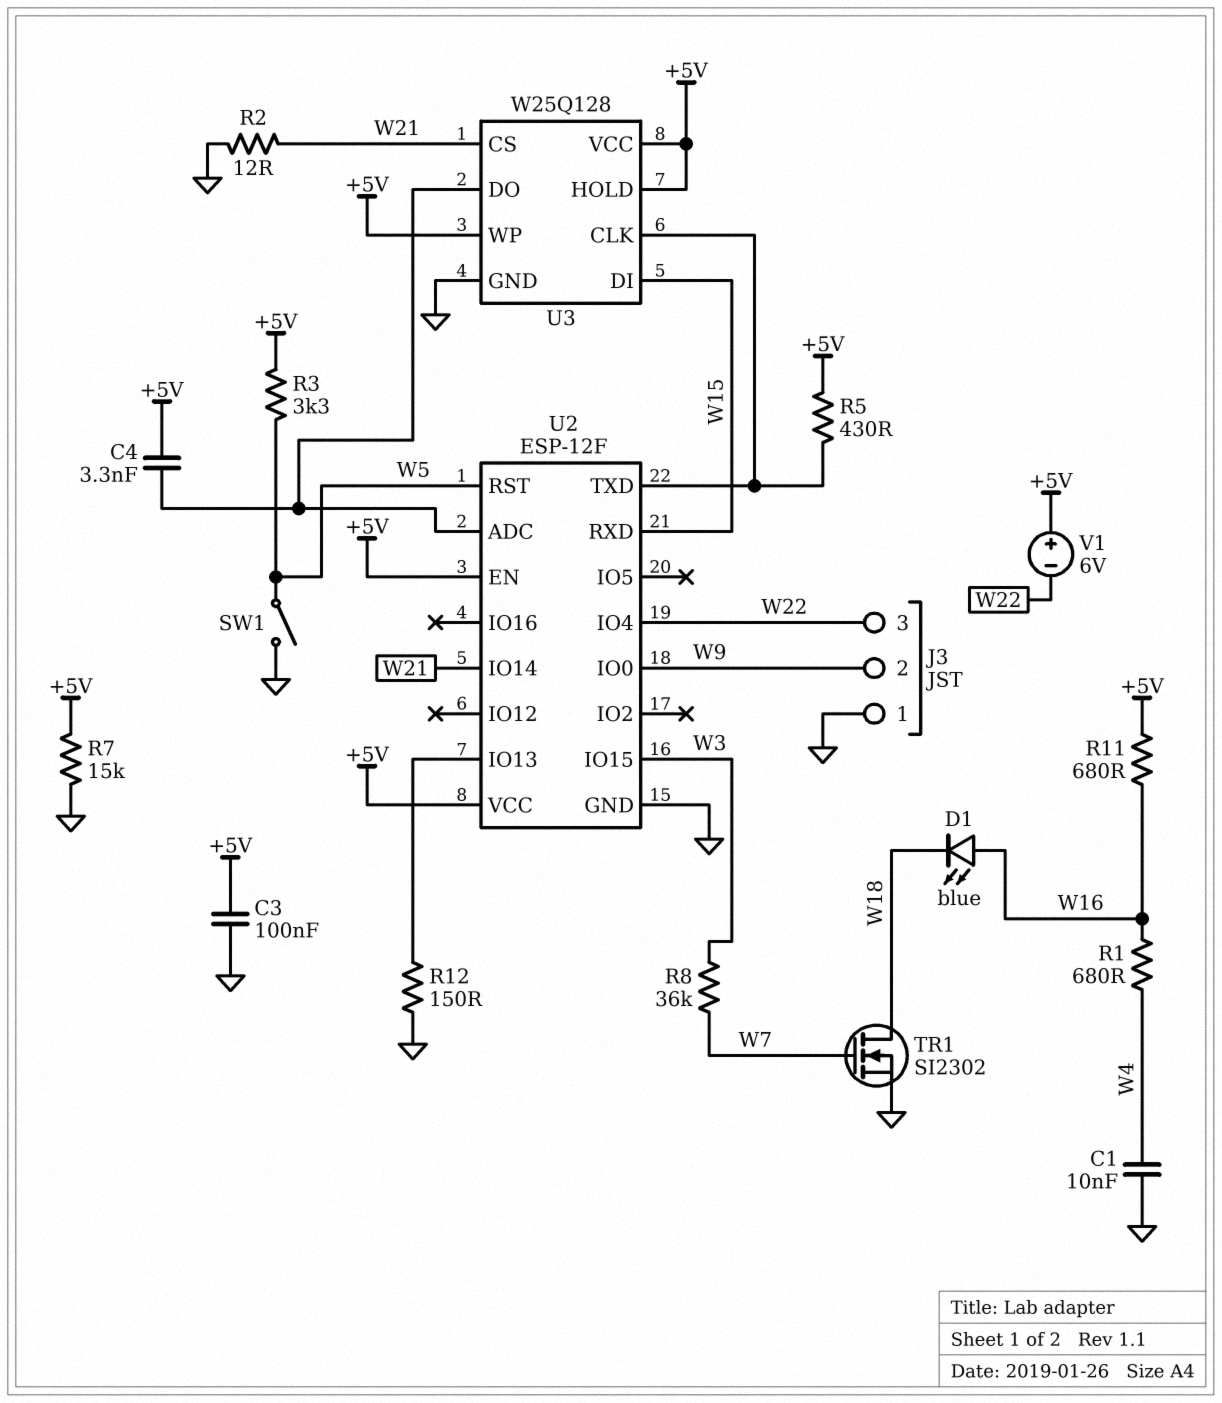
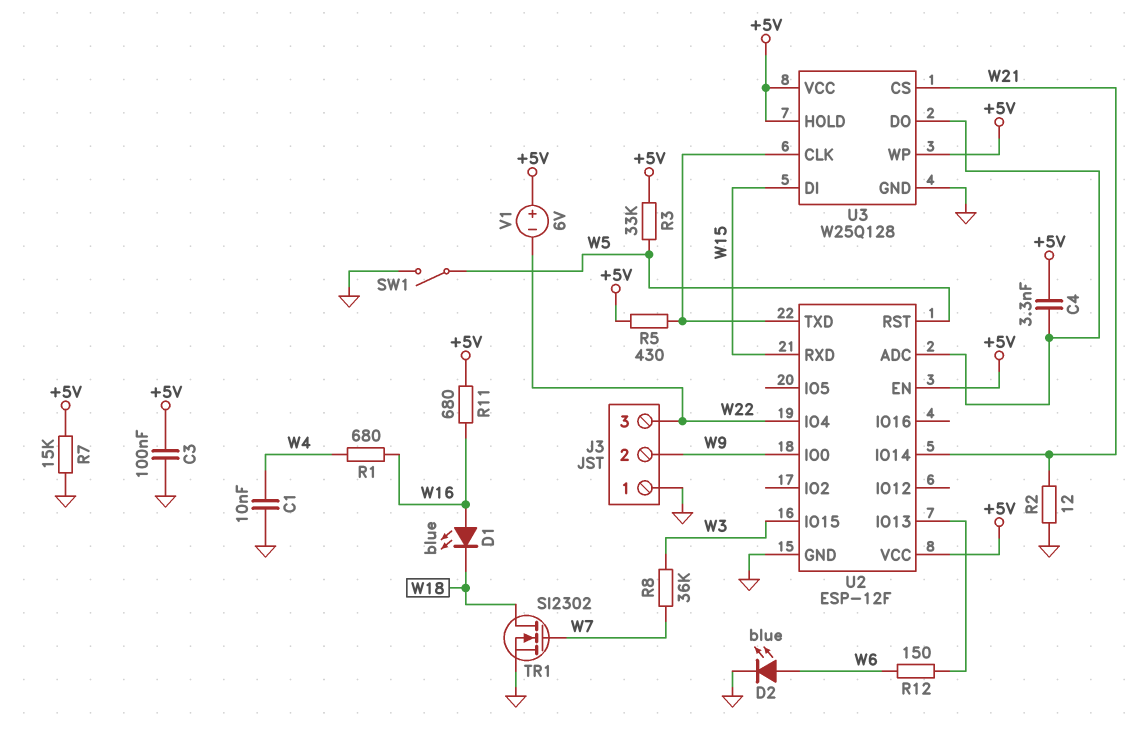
D2: none -> LED blue (A W6, K GND)
R3: 3.3k (+5V, W5) -> 33k (+5V, W5)
R12: 150 (GND, U2/IO13) -> 150 (U2/IO13, W6)

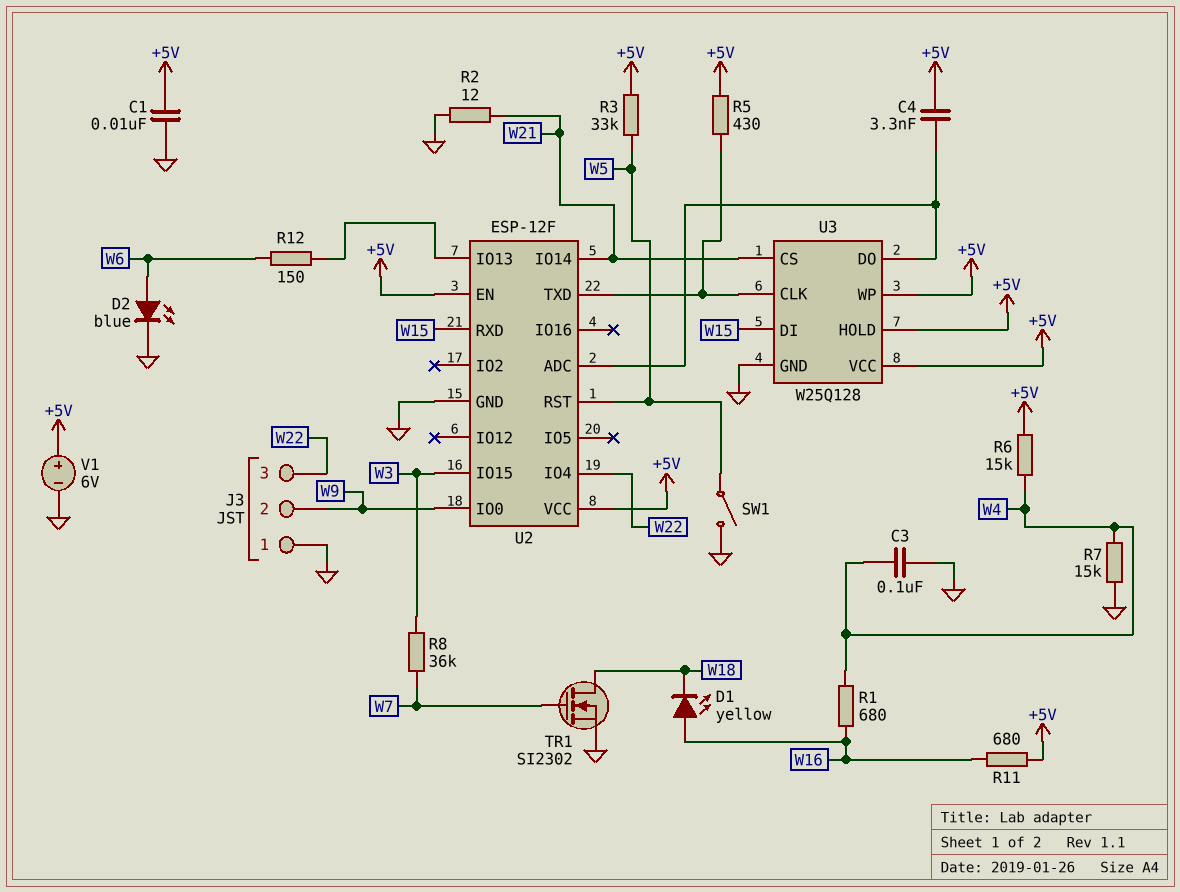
C1: 10nF (GND, W4) -> 10nF (+5V, GND)
C3: 100nF (+5V, GND) -> 100nF (GND, W4)
D1: LED blue (A W16, K W18) -> LED yellow (A W16, K W18)
R6: none -> 15k (+5V, W4)
R7: 15k (+5V, GND) -> 15k (GND, W4)
V1: 6V (plus +5V, minus W22) -> 6V (plus +5V, minus GND)

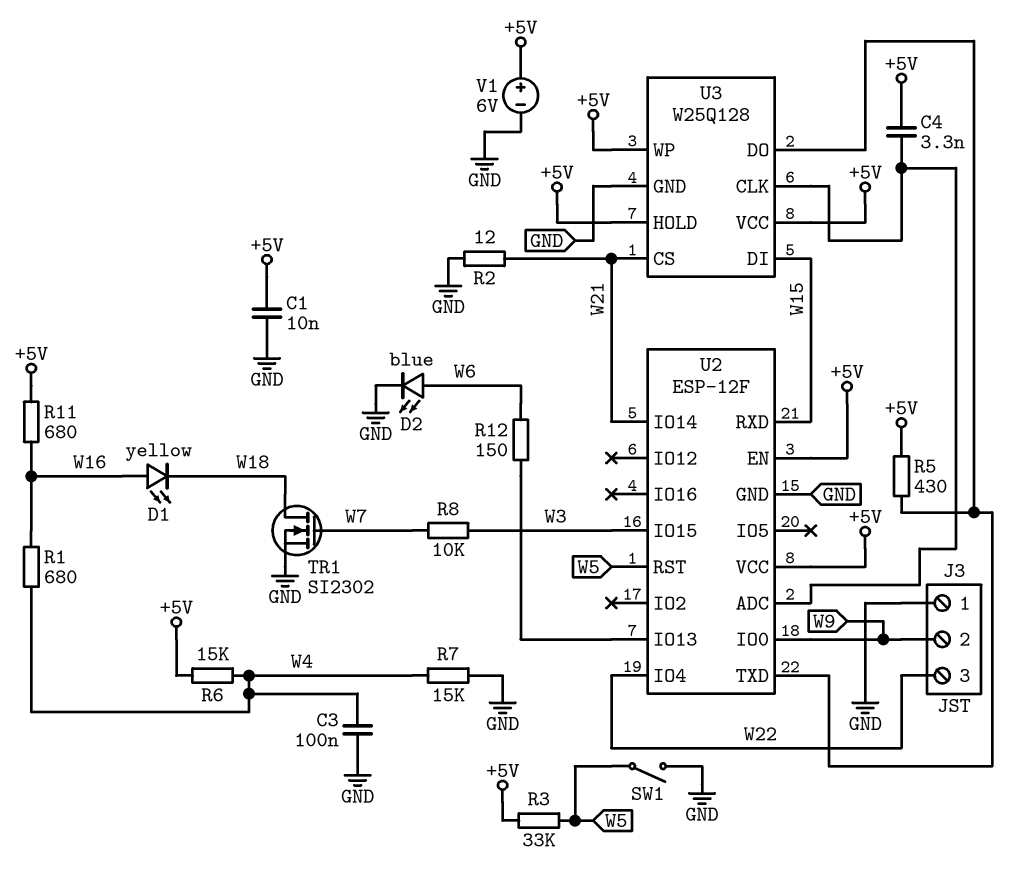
R8: 36k (W3, W7) -> 10k (W3, W7)
U3 pin CLK: U2/TXD -> U2/ADC
U3 pin DO: U2/ADC -> U2/TXD

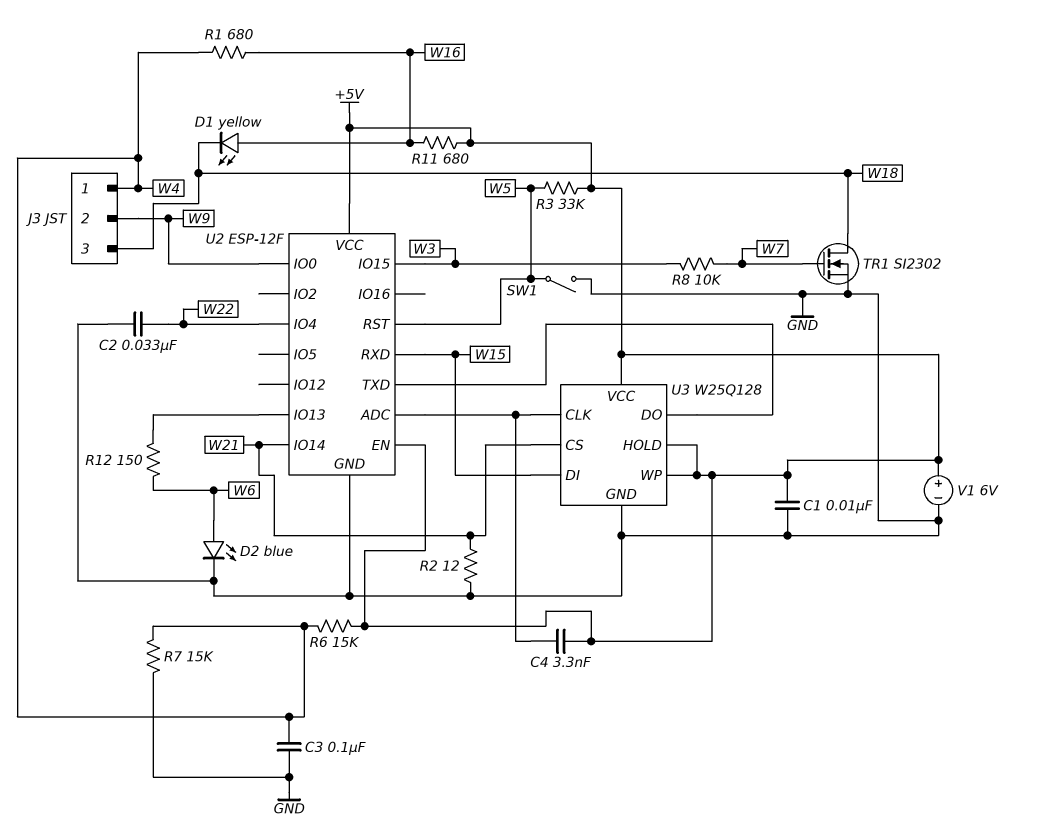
C2: none -> 33nF (GND, W22)
J3 pin 1: GND -> W4
J3 pin 3: W22 -> W18
R5: 430 (+5V, U2/TXD) -> none

